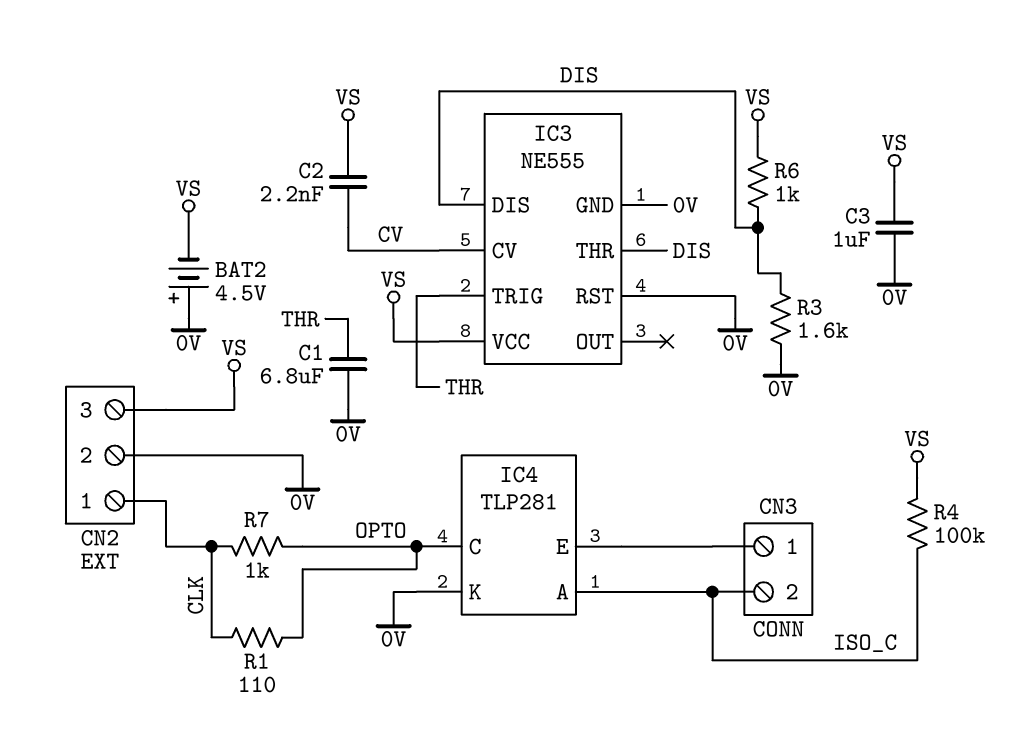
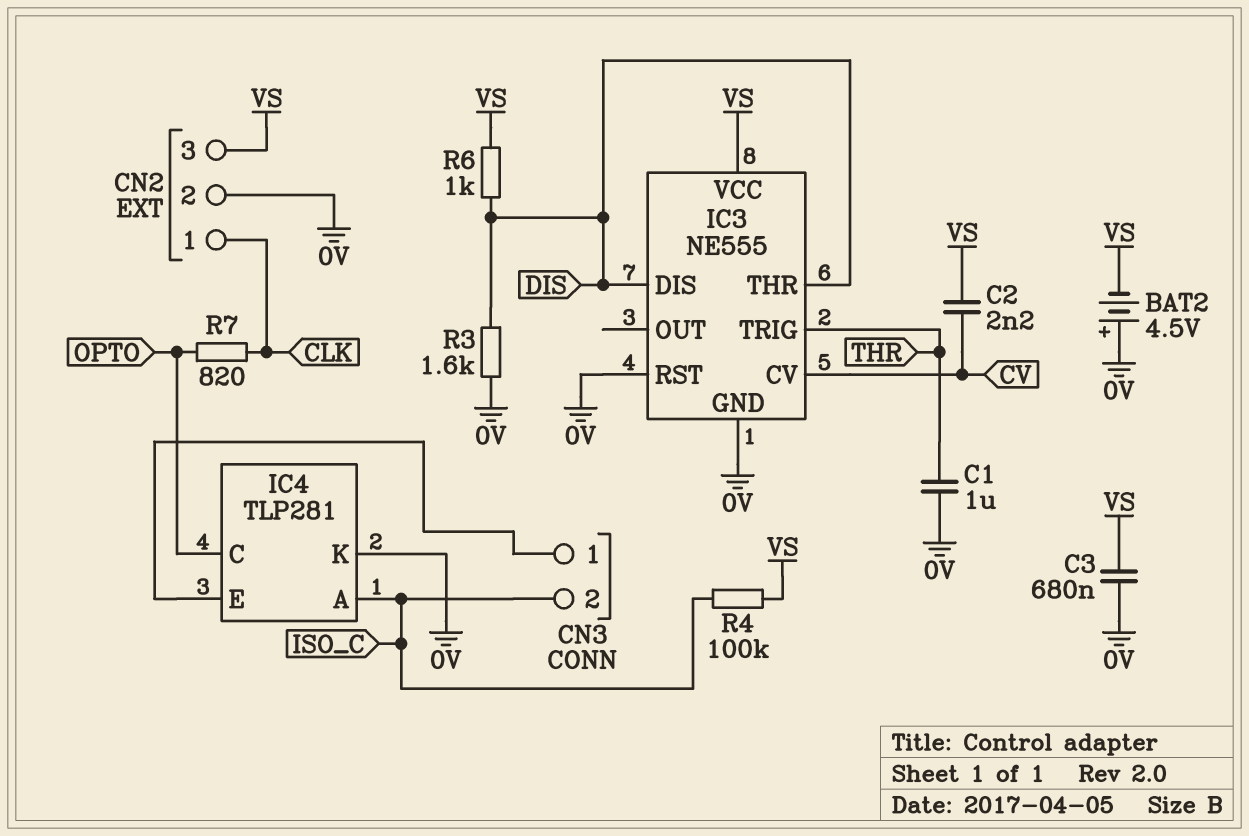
C1: 6.8uF (0V, THR) -> 1uF (0V, THR)
C3: 1uF (0V, VS) -> 680nF (0V, VS)
R1: 110 (CLK, OPTO) -> none
R7: 1k (CLK, OPTO) -> 820 (CLK, OPTO)

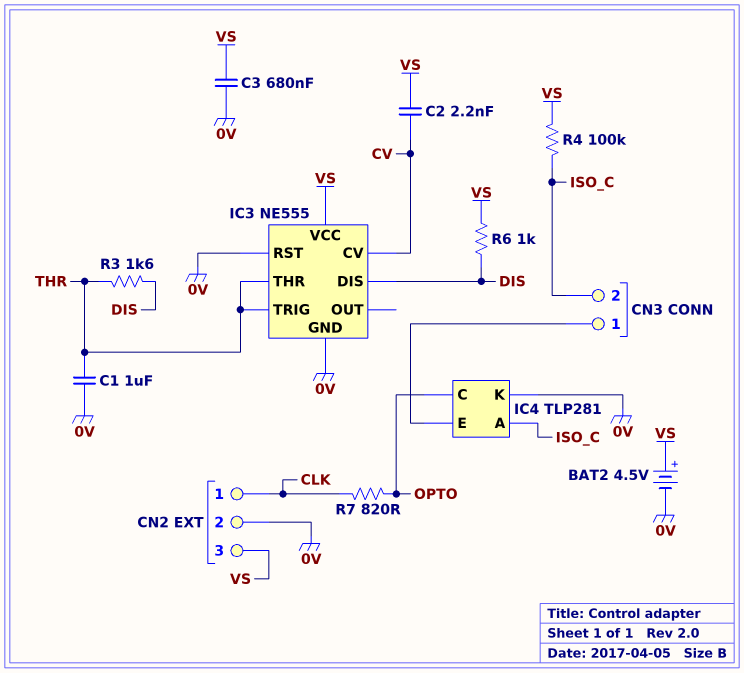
BAT2: 4.5V (plus 0V, minus VS) -> 4.5V (plus VS, minus 0V)
IC3 pin THR: DIS -> THR
R3: 1.6k (0V, DIS) -> 1.6k (DIS, THR)

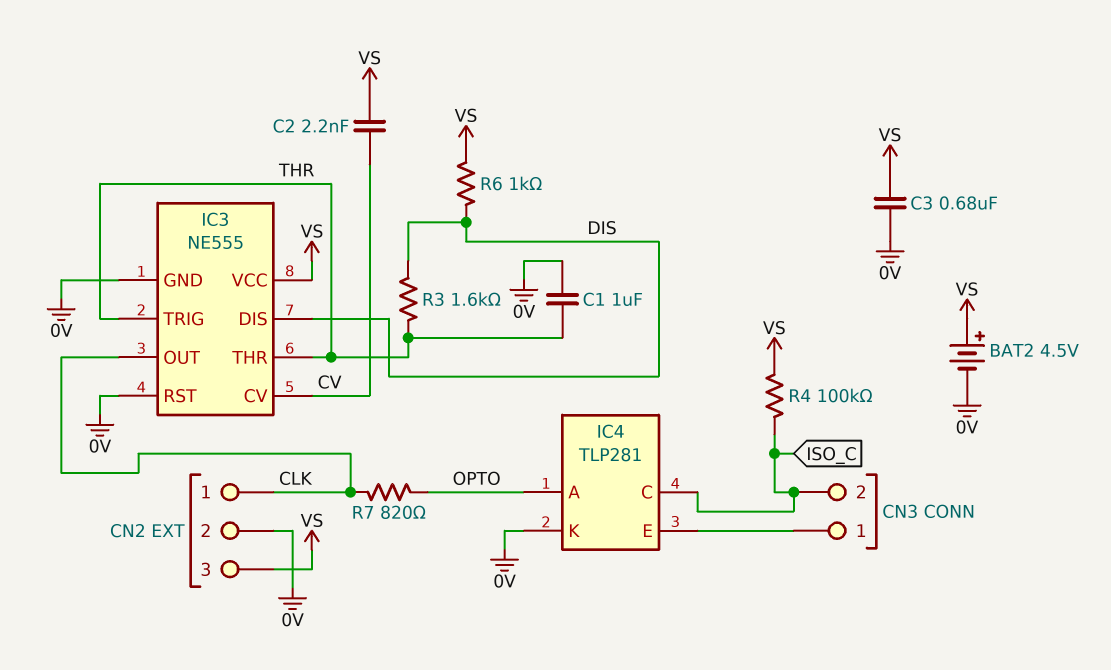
IC3 pin OUT: none -> CLK
IC4 pin A: ISO_C -> OPTO
IC4 pin C: OPTO -> ISO_C

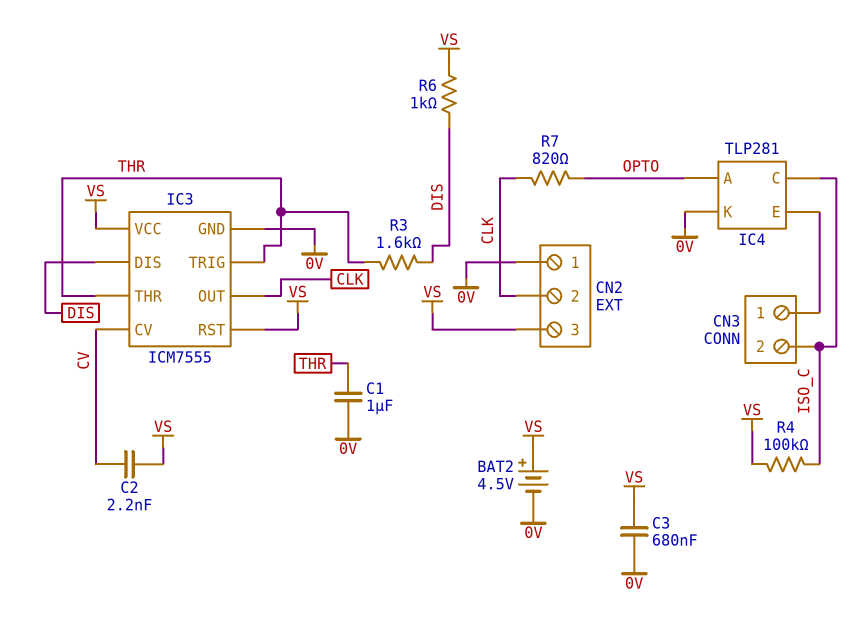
CN2 pin 1: CLK -> 0V
CN2 pin 2: 0V -> CLK
IC3: NE555 -> ICM7555
IC3 pin RST: 0V -> VS

